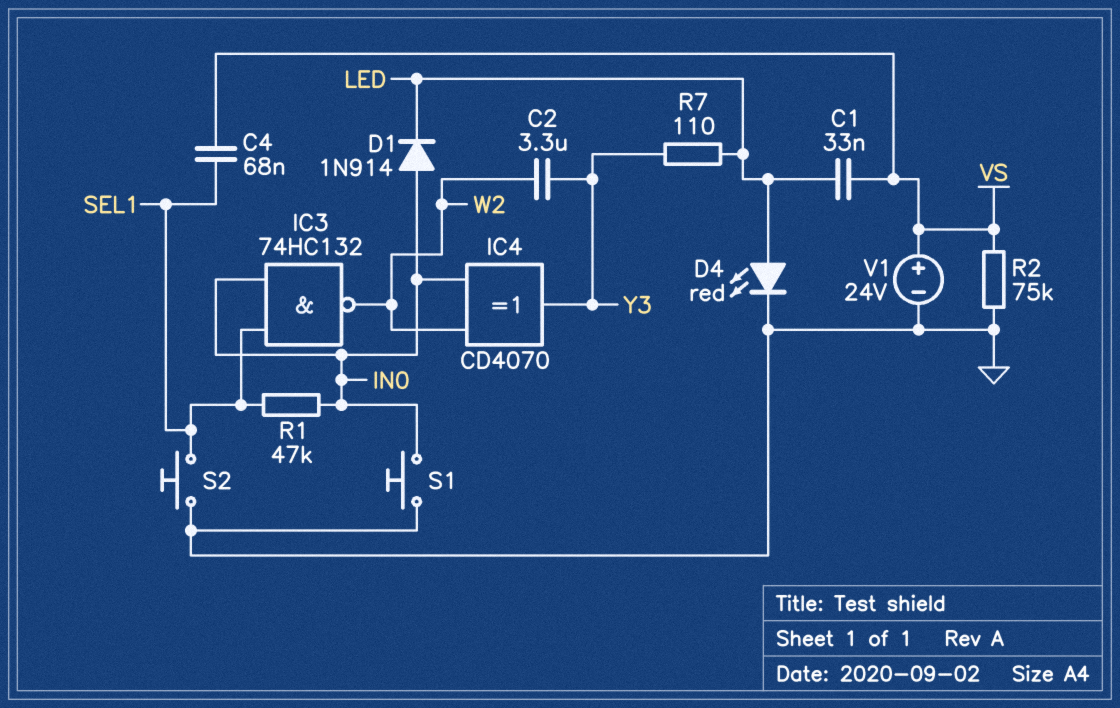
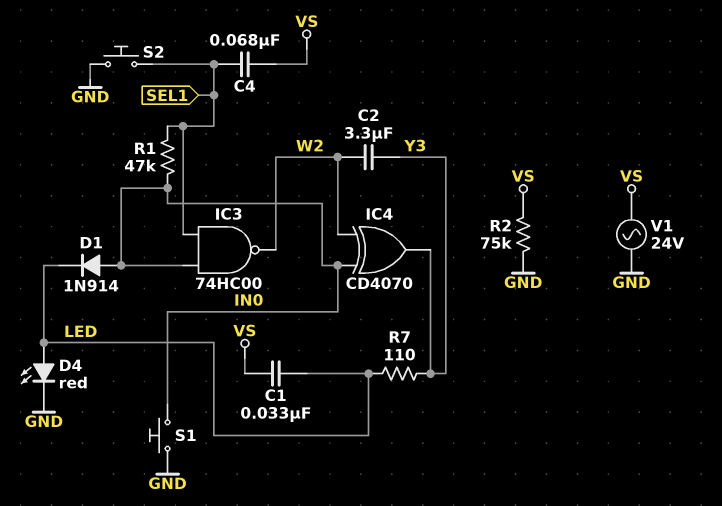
IC3: NAND 74HC132 (in IN0, in SEL1, out W2) -> NAND 74HC00 (in IN0, in SEL1, out W2)
V1: 24V (plus VS, minus GND) -> AC 24V (GND, VS)

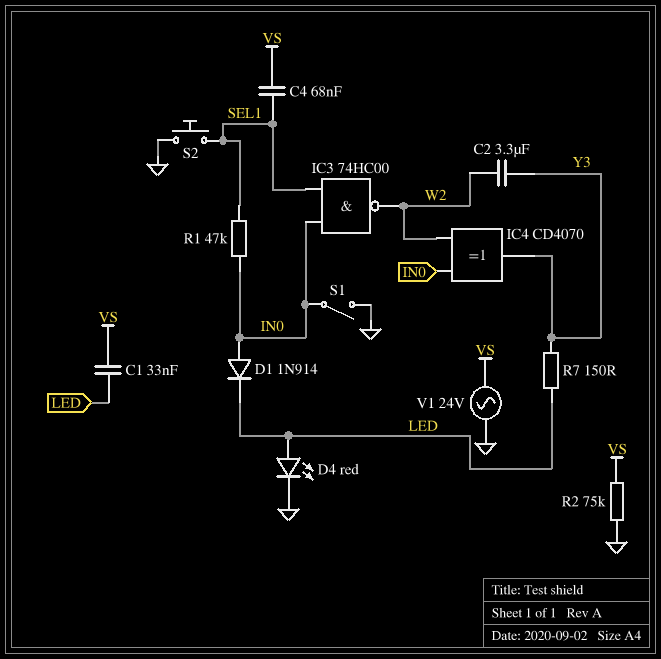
R7: 110 (LED, Y3) -> 150 (LED, Y3)
S1: button (GND, IN0) -> switch (GND, IN0)

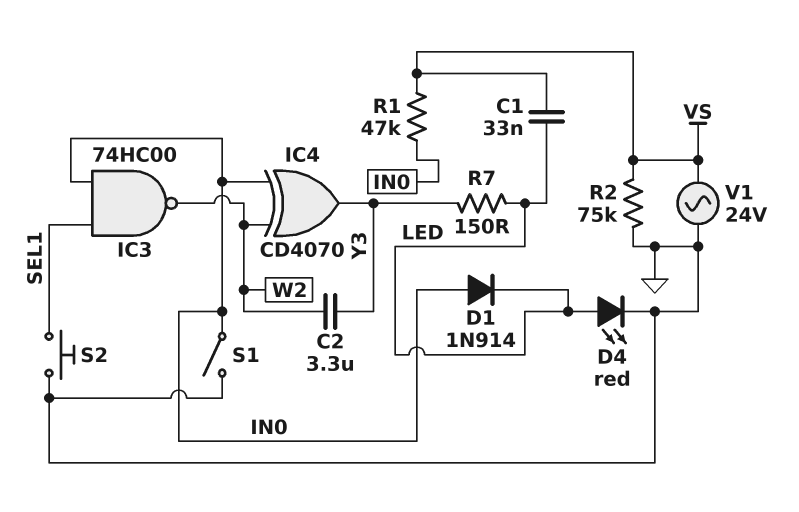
C4: 68nF (SEL1, VS) -> none
R1: 47k (IN0, SEL1) -> 47k (IN0, VS)

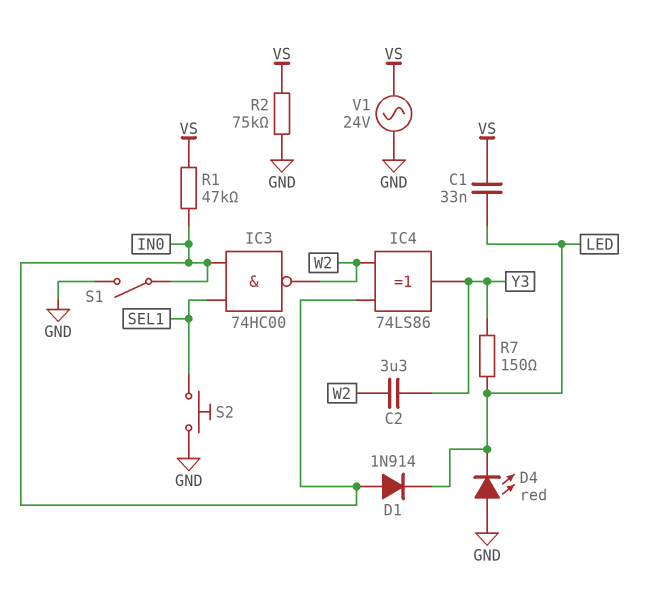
D4: LED red (A LED, K GND) -> LED red (A GND, K LED)
IC4: XOR CD4070 (in IN0, in W2, out Y3) -> XOR 74LS86 (in IN0, in W2, out Y3)

